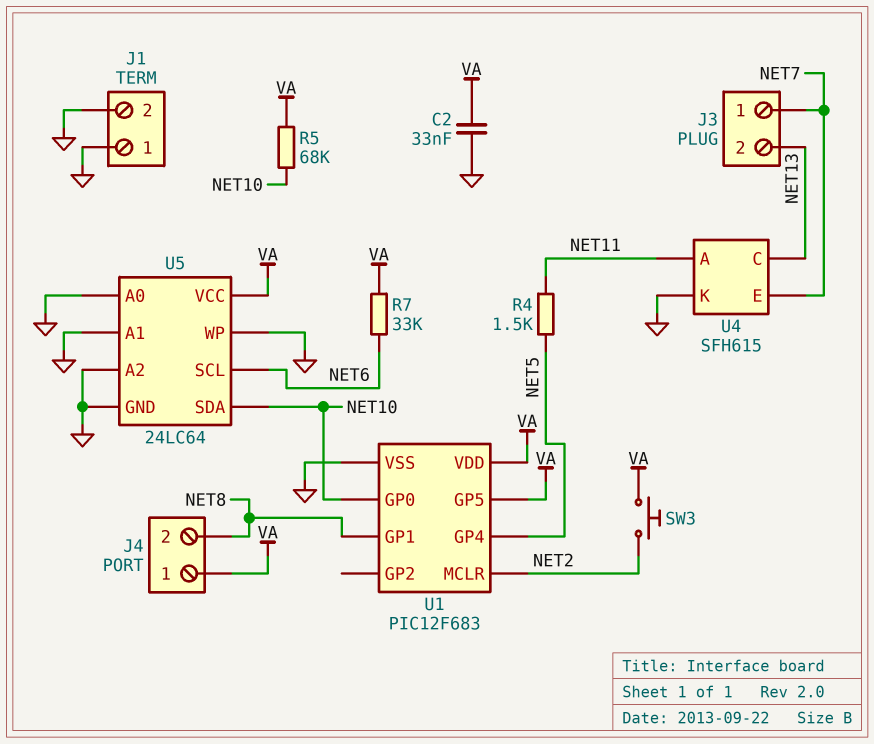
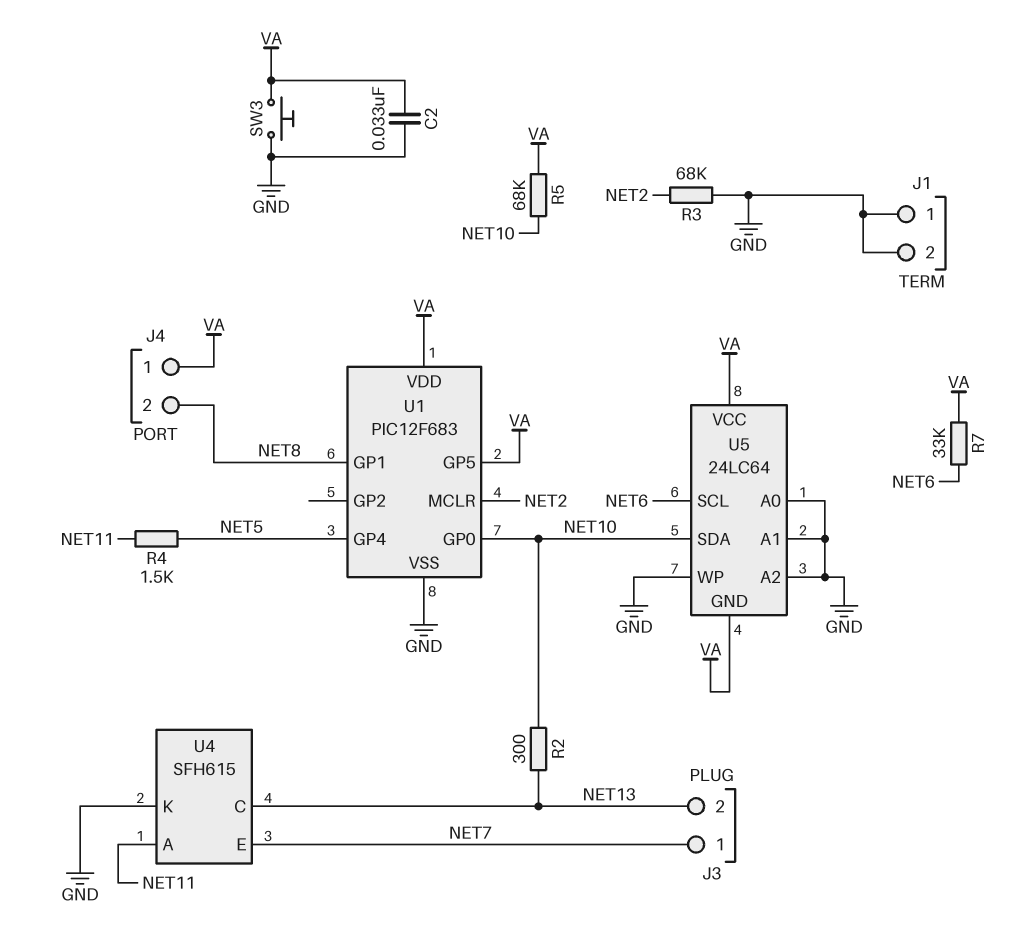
R2: none -> 300 (NET10, NET13)
R3: none -> 68k (GND, NET2)
SW3: button (NET2, VA) -> button (GND, VA)
U5 pin GND: GND -> VA

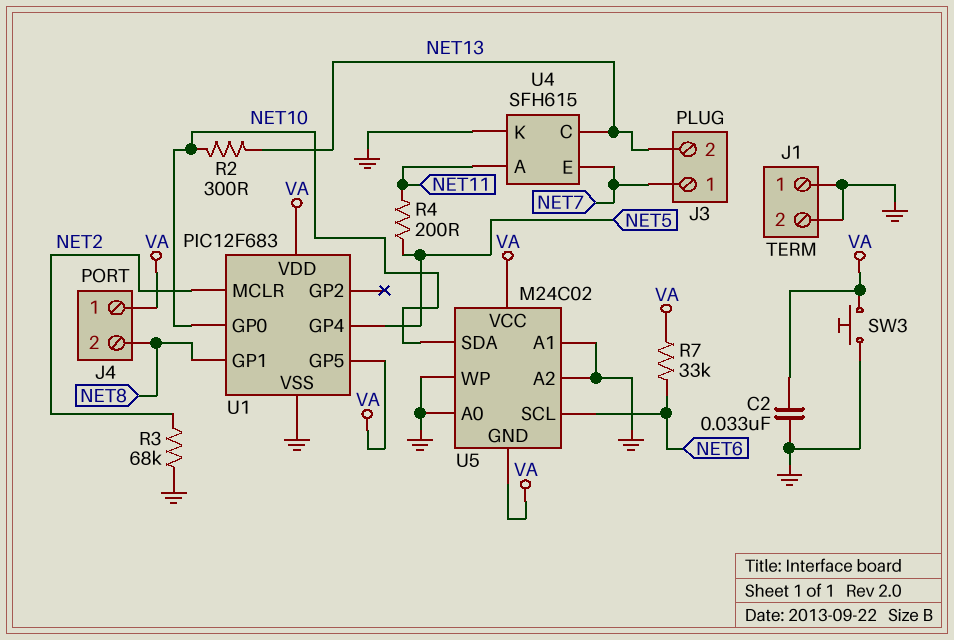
R4: 1.5k (NET5, NET11) -> 200 (NET5, NET11)
R5: 68k (NET10, VA) -> none
U5: 24LC64 -> M24C02

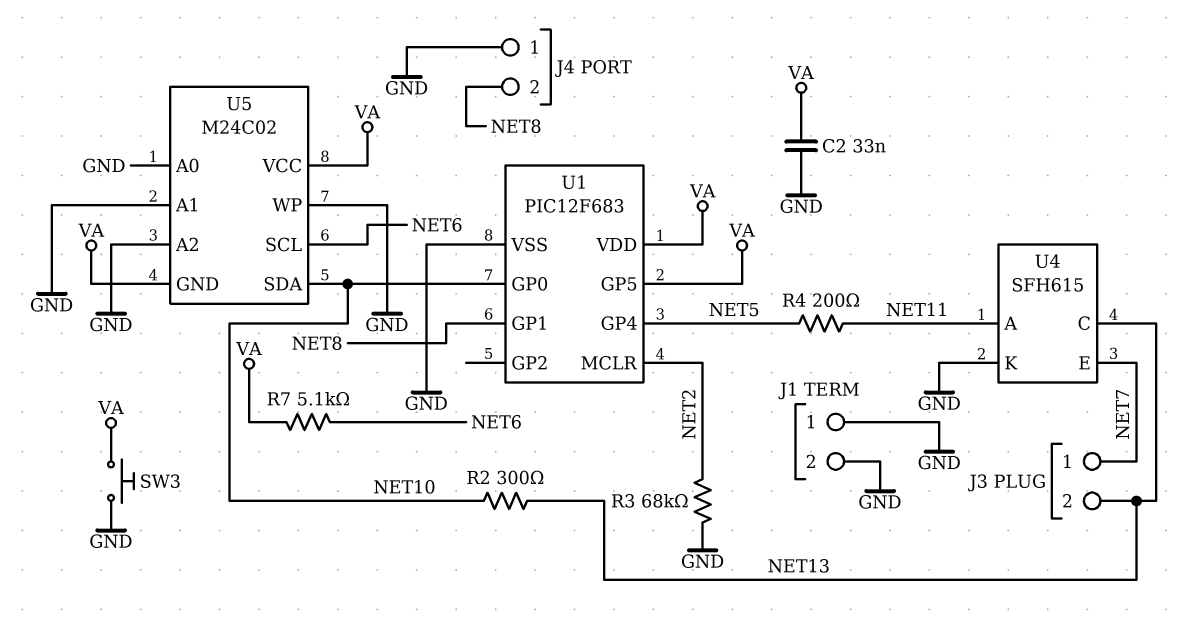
J4 pin 1: VA -> GND
R7: 33k (NET6, VA) -> 5.1k (NET6, VA)

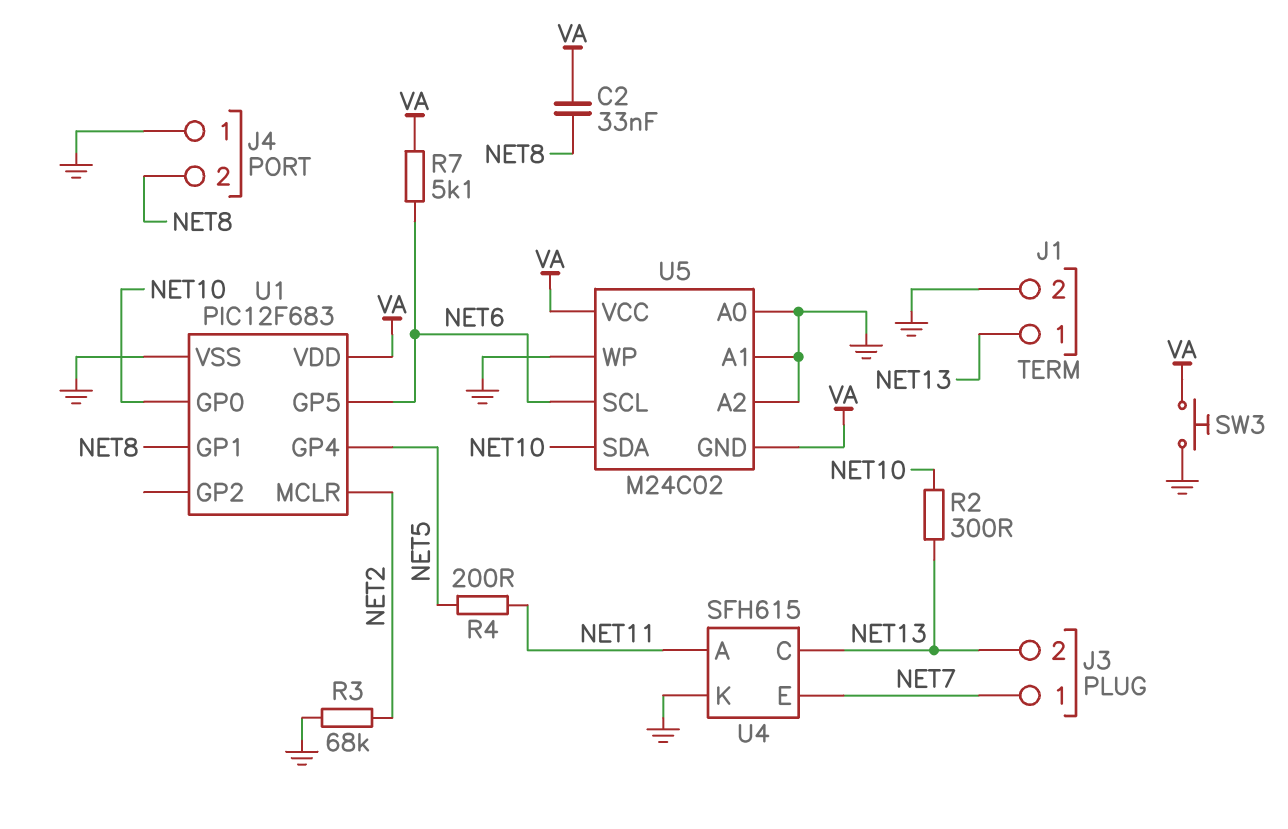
C2: 33nF (GND, VA) -> 33nF (NET8, VA)
J1 pin 1: GND -> NET13
U1 pin GP5: VA -> NET6

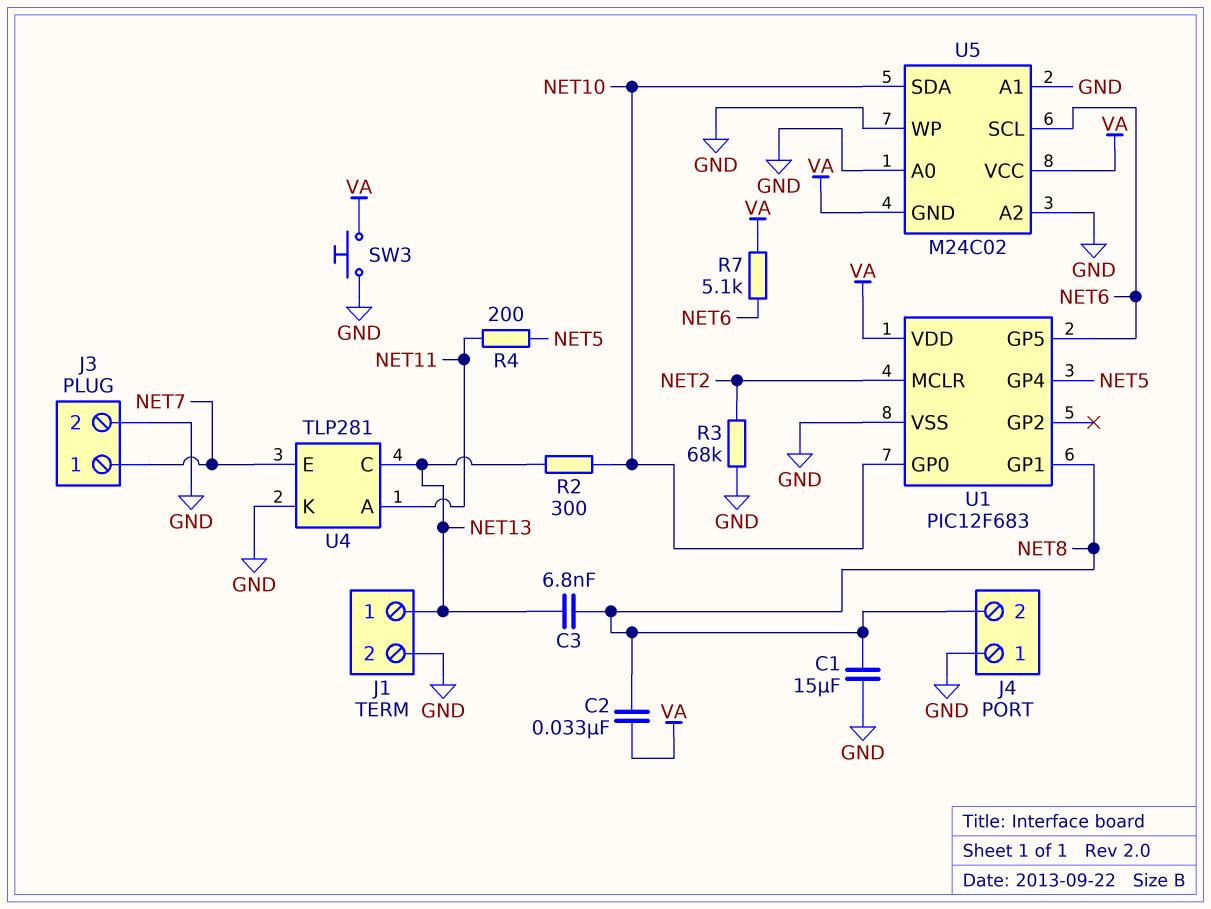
C1: none -> 15uF (GND, NET8)
C3: none -> 6.8nF (NET8, NET13)
J3 pin 2: NET13 -> GND
U4: SFH615 -> TLP281

